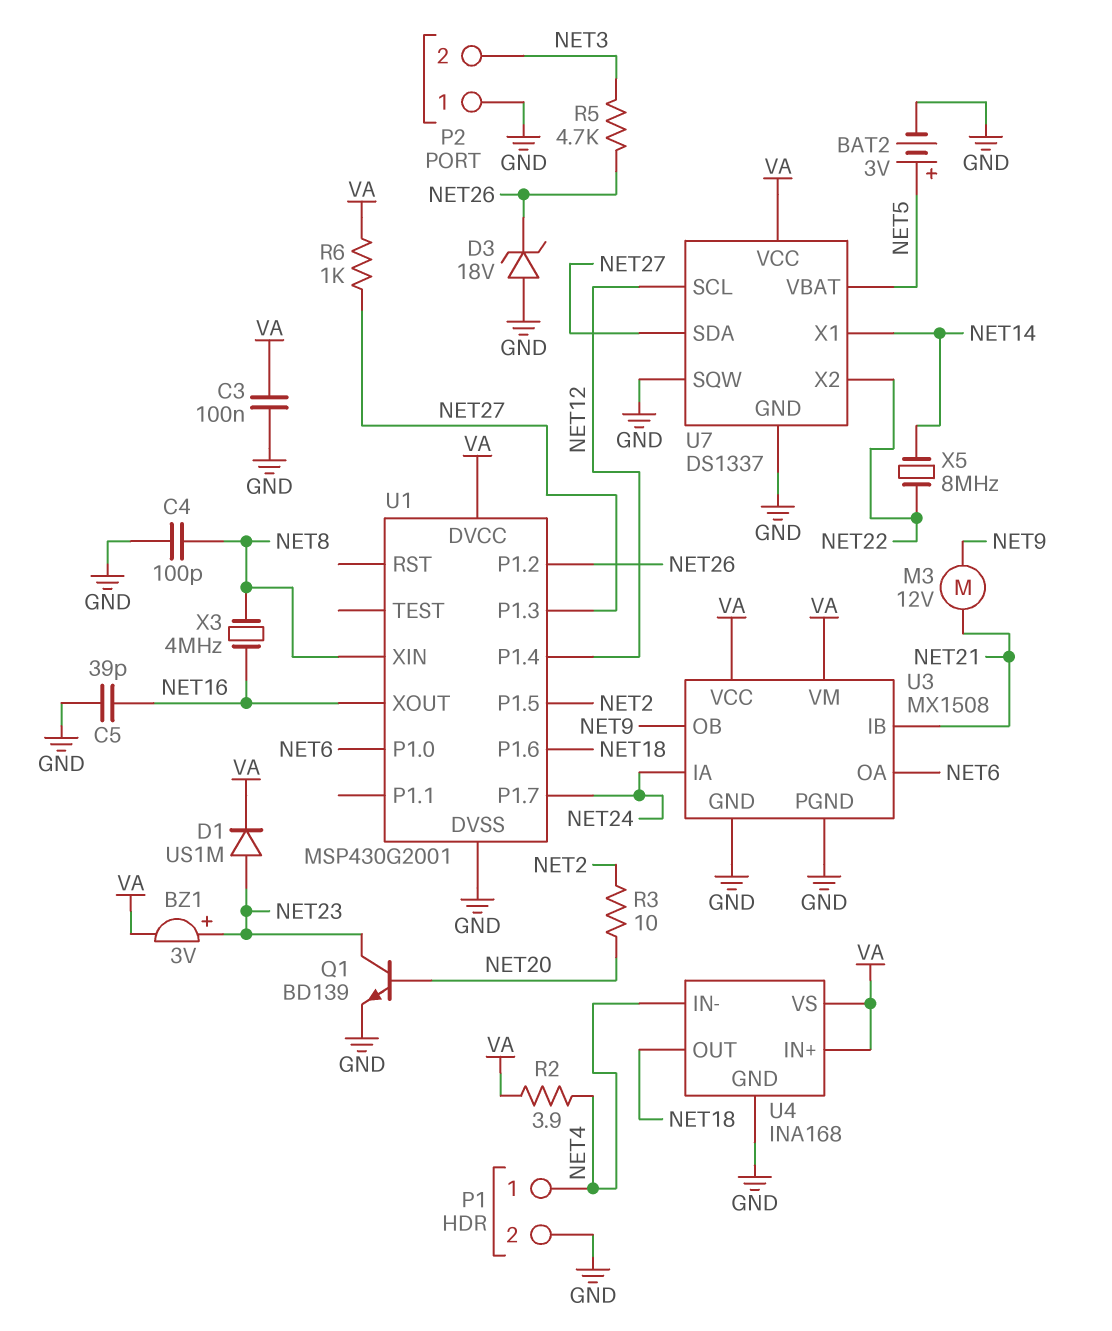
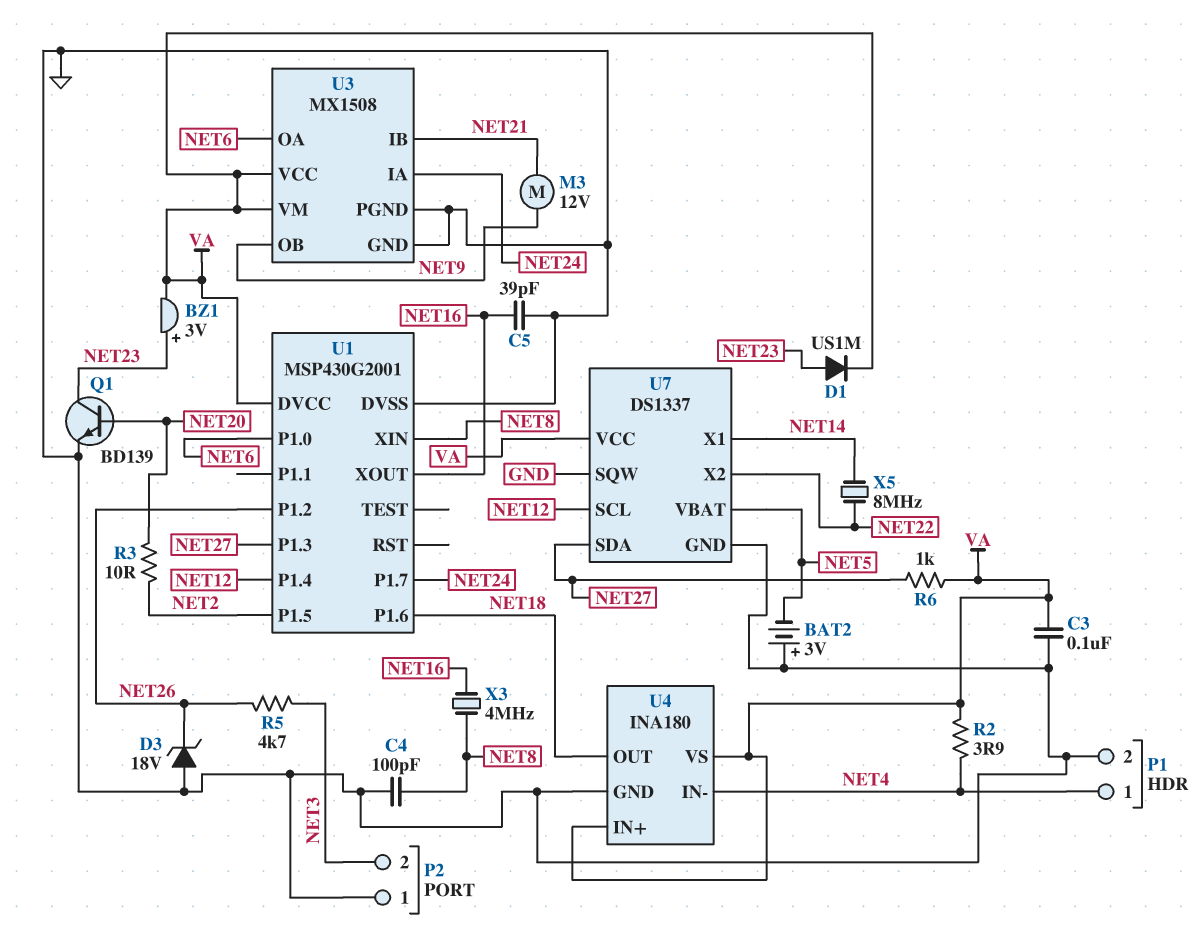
BAT2: 3V (plus NET5, minus GND) -> 3V (plus GND, minus NET5)
U4: INA168 -> INA180

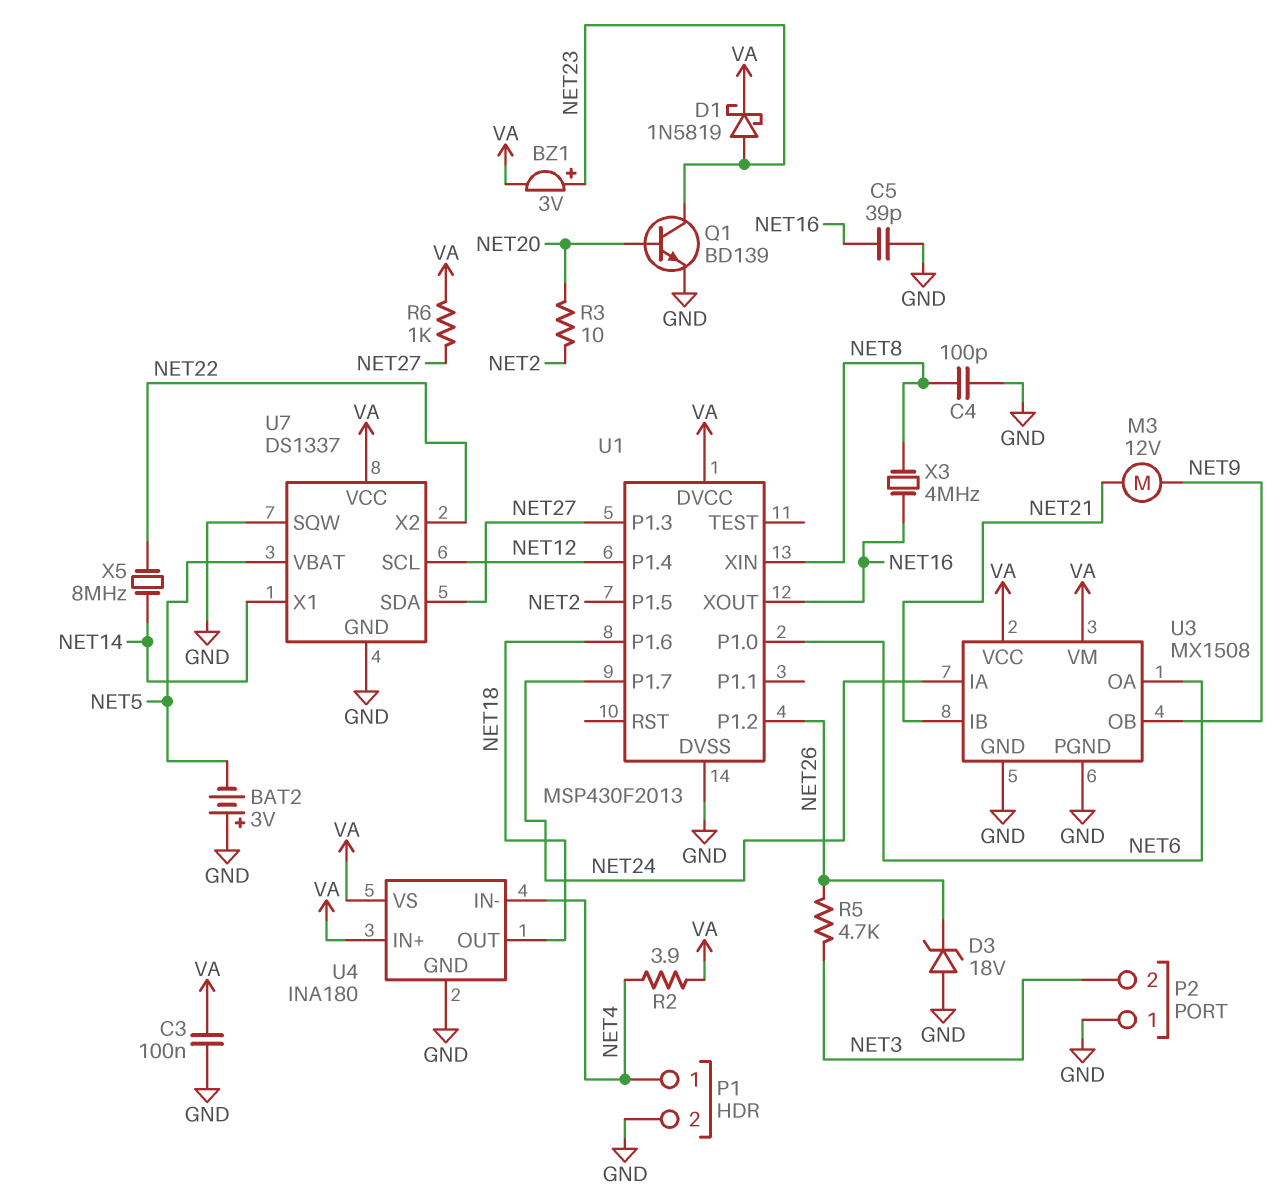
D1: diode US1M (A NET23, K VA) -> schottky 1N5819 (A NET23, K VA)
U1: MSP430G2001 -> MSP430F2013

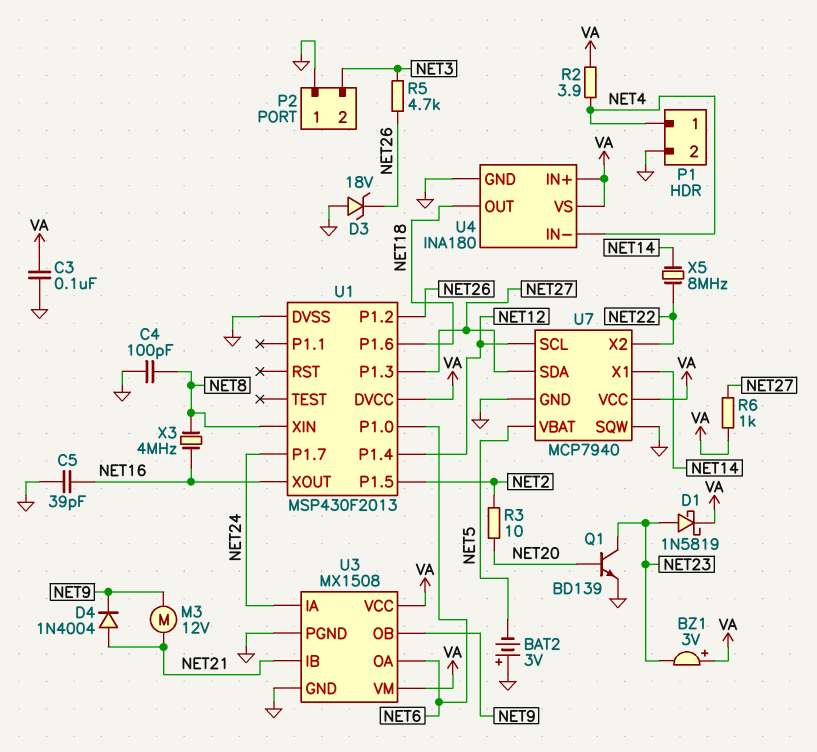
BZ1: buzzer 3V (plus NET23, minus VA) -> buzzer 3V (plus VA, minus NET23)
D4: none -> diode 1N4004 (A NET21, K NET9)
U7: DS1337 -> MCP7940

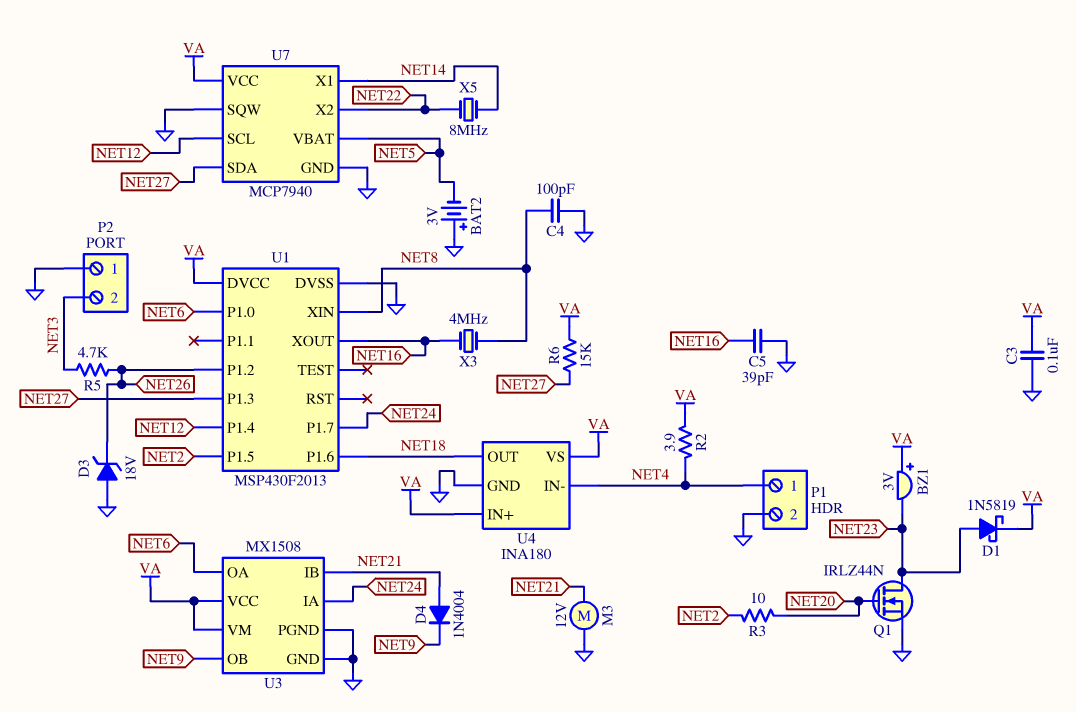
M3: motor 12V (NET9, NET21) -> motor 12V (GND, NET21)
Q1: NPN BD139 (B NET20, C NET23, E GND) -> NMOS IRLZ44N (G NET20, D NET23, S GND)
R6: 1k (NET27, VA) -> 15k (NET27, VA)

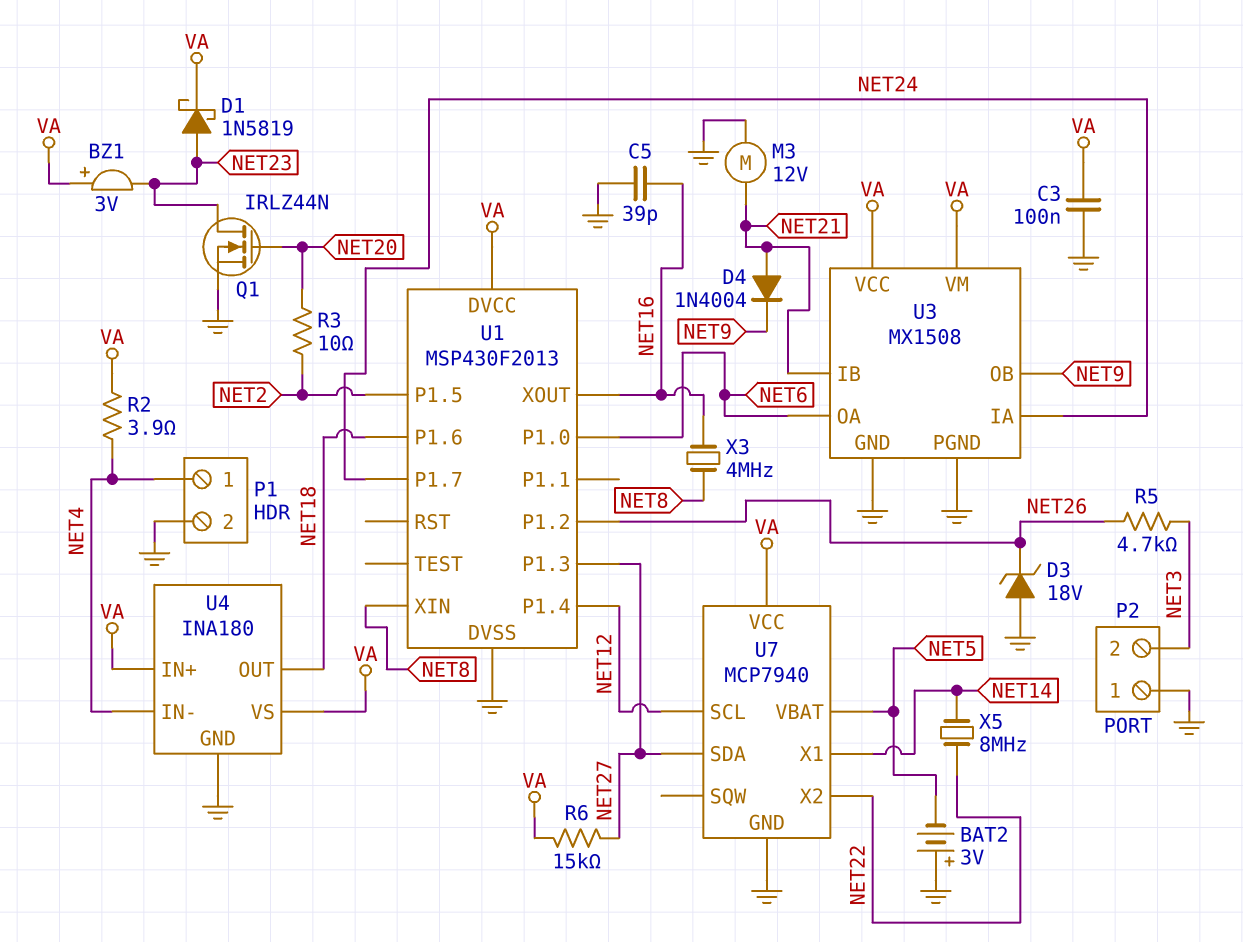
C4: 100pF (GND, NET8) -> none
U7 pin SQW: GND -> none

